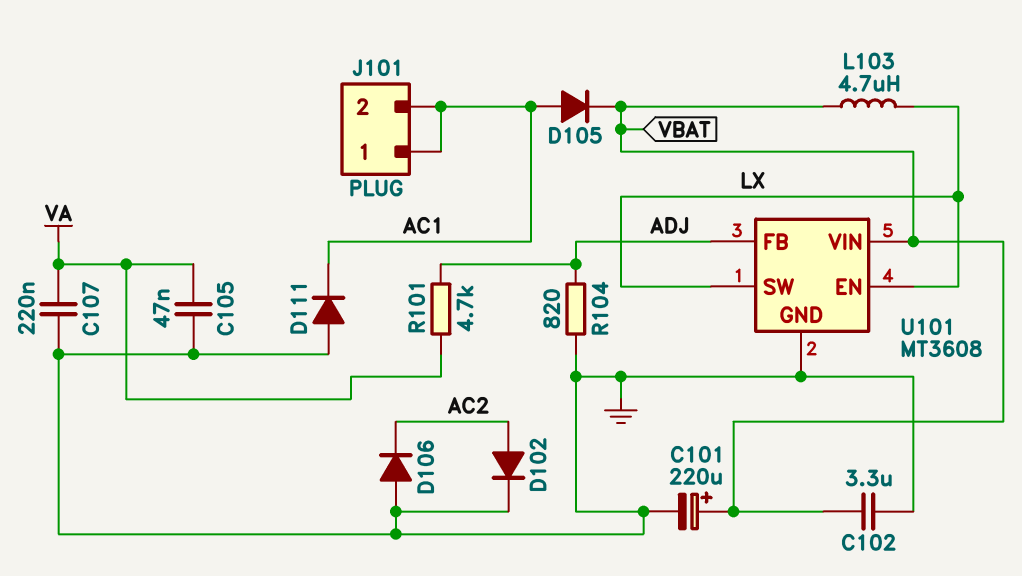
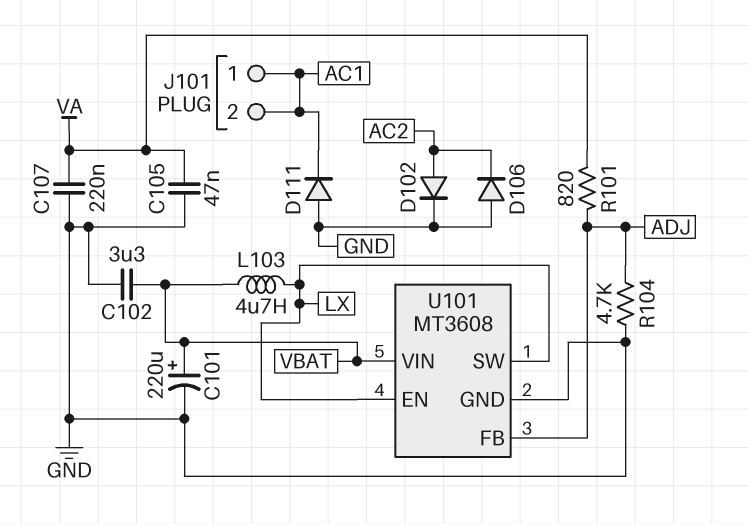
D105: diode (A AC1, K VBAT) -> none
R101: 4.7k (ADJ, VA) -> 820 (ADJ, VA)
R104: 820 (ADJ, GND) -> 4.7k (ADJ, GND)

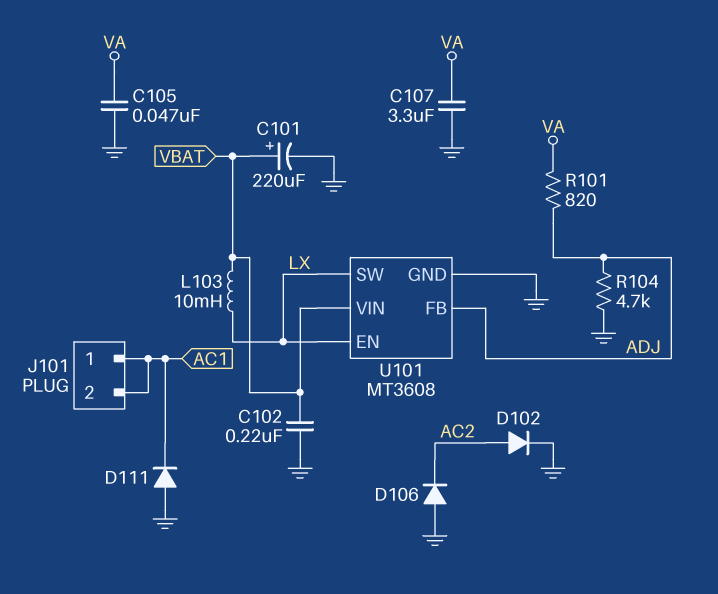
C102: 3.3uF (GND, VBAT) -> 220nF (GND, VBAT)
C107: 220nF (GND, VA) -> 3.3uF (GND, VA)
L103: 4.7uH (LX, VBAT) -> 10mH (LX, VBAT)

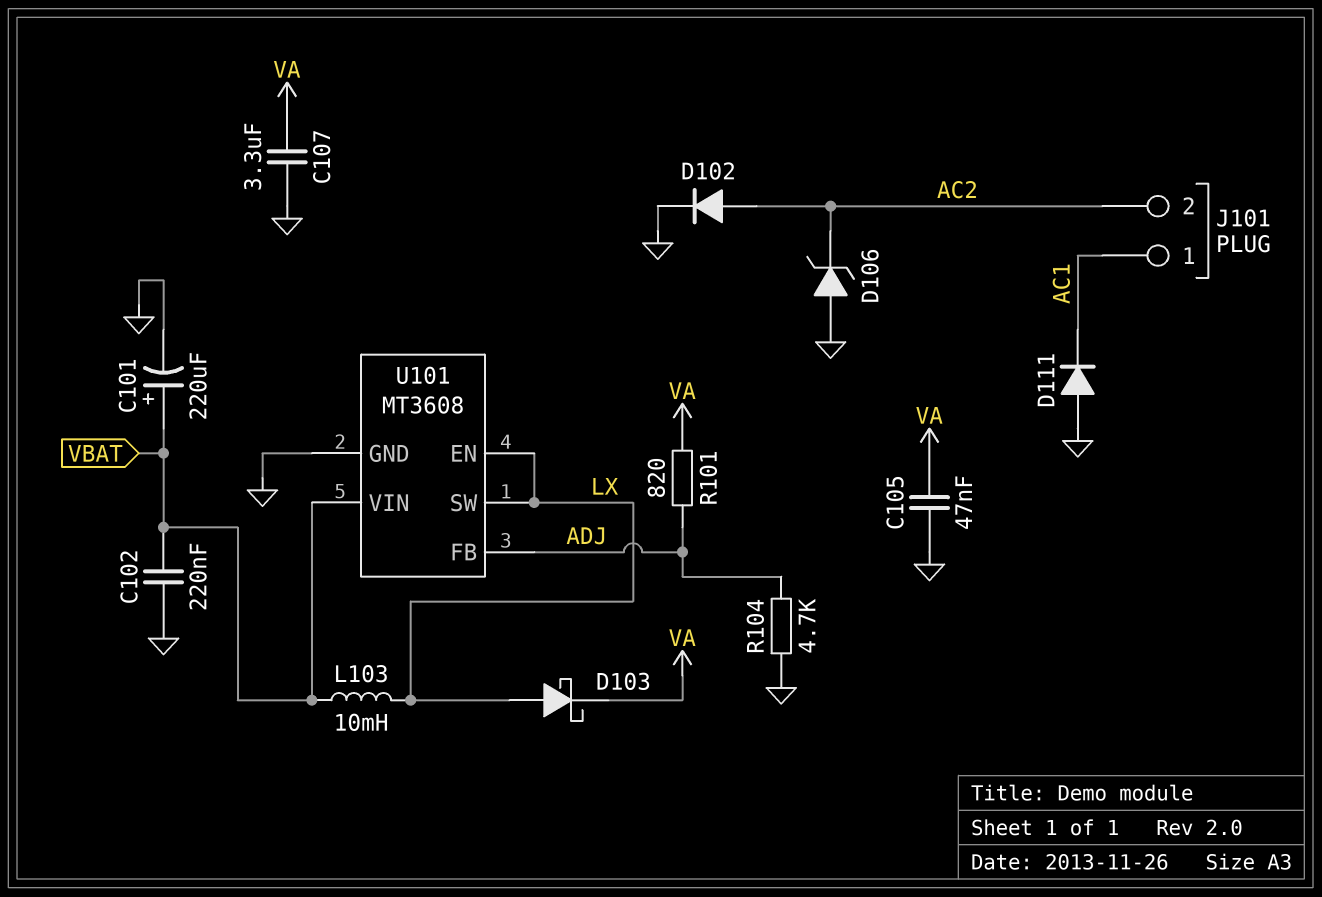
D103: none -> schottky (A LX, K VA)
D106: diode (A GND, K AC2) -> zener (A GND, K AC2)
J101 pin 2: AC1 -> AC2

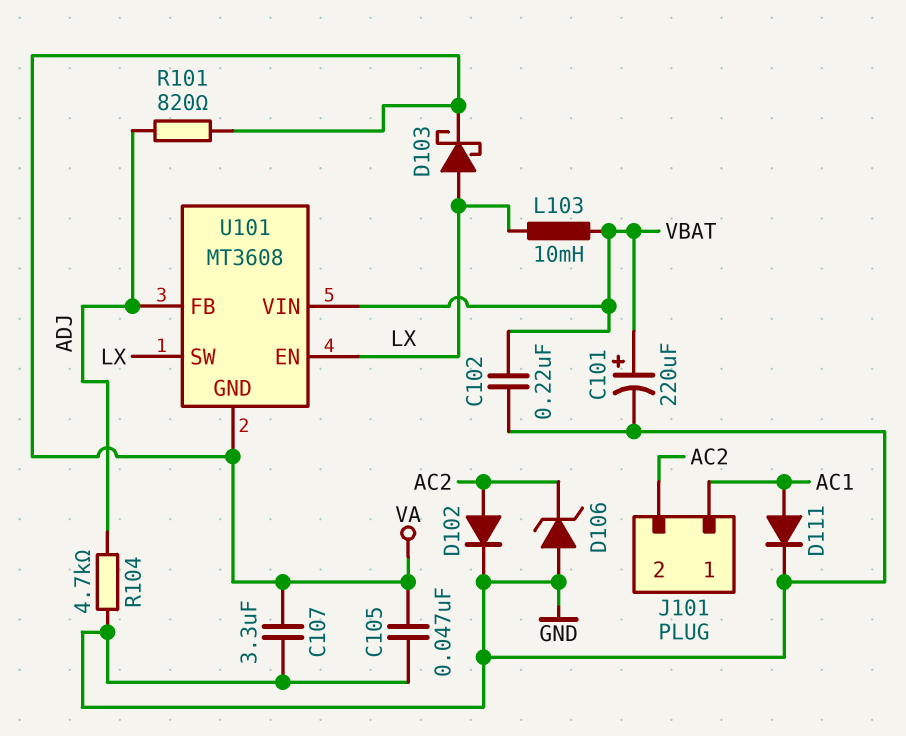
D111: diode (A GND, K AC1) -> diode (A AC1, K GND)
U101 pin GND: GND -> VA

